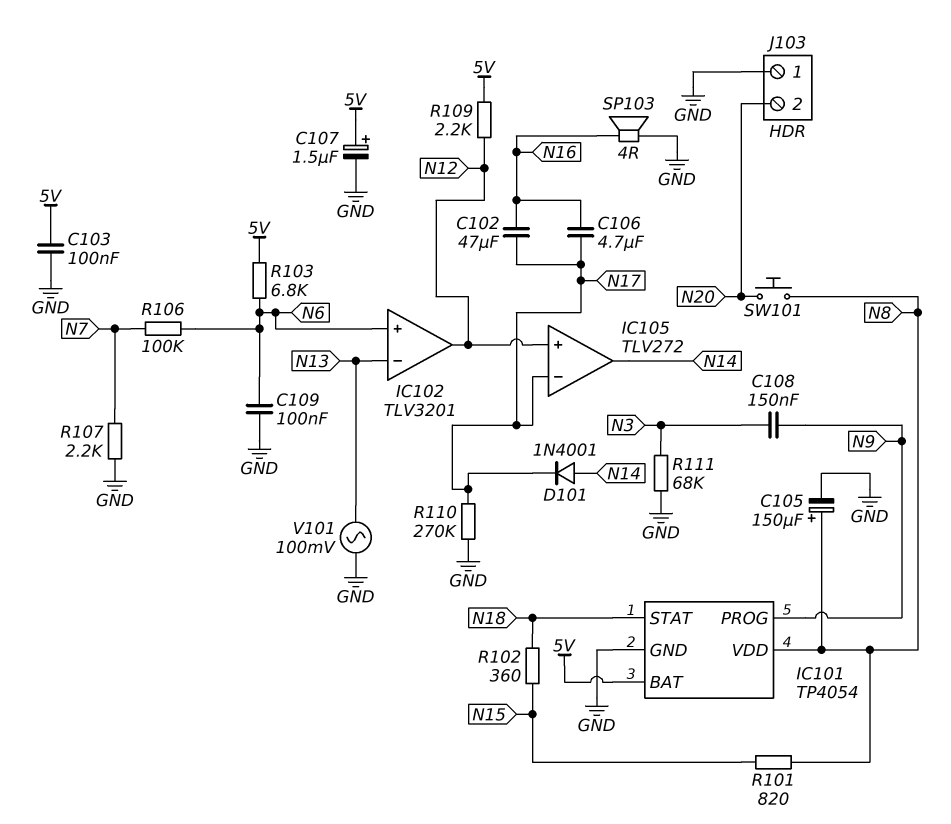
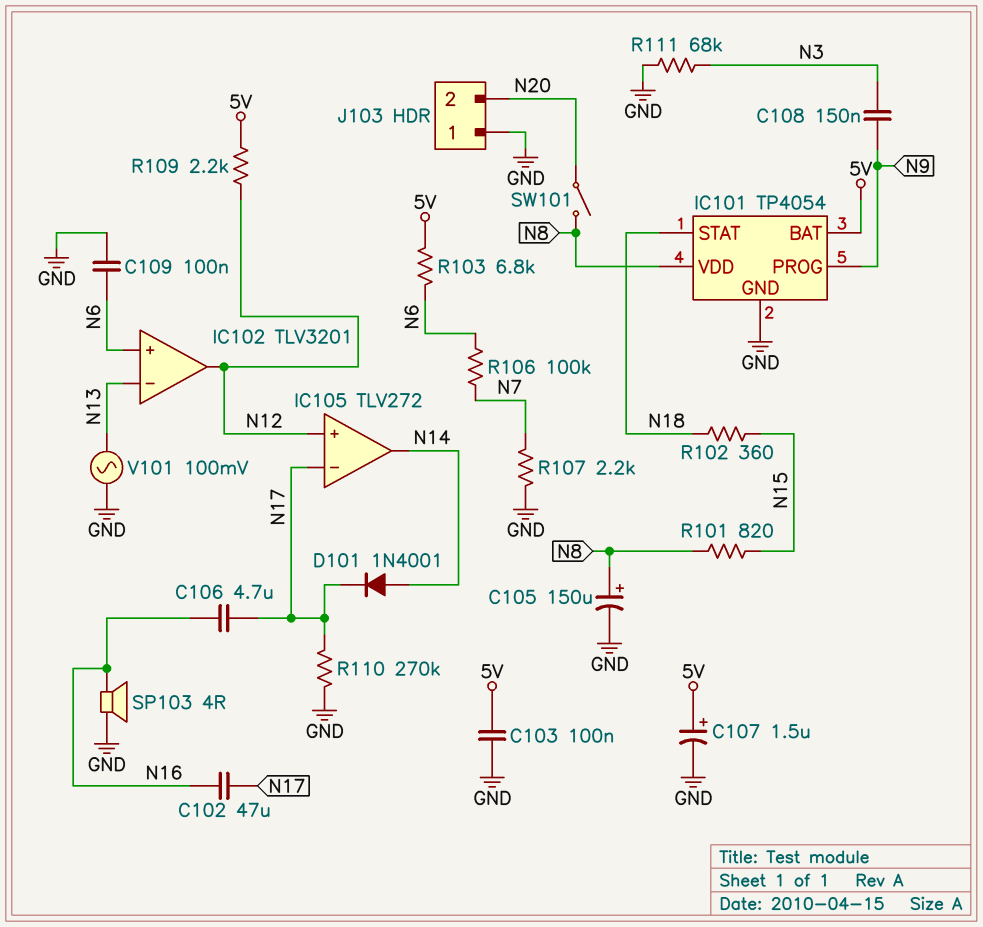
SW101: button (N8, N20) -> switch (N8, N20)

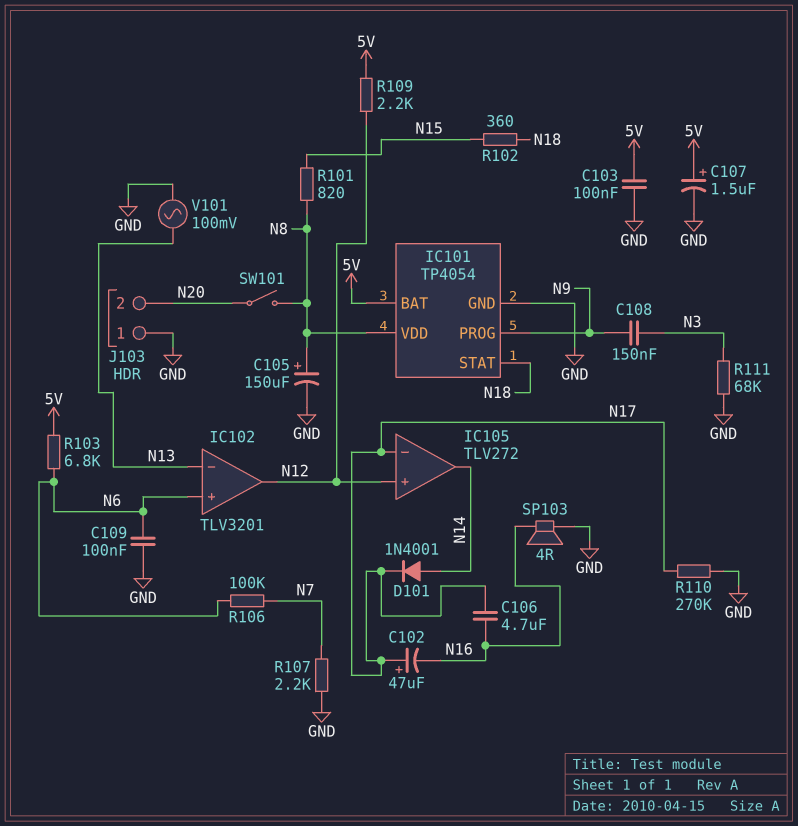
C102: 47uF (N16, N17) -> 47uF (plus N17, minus N16)

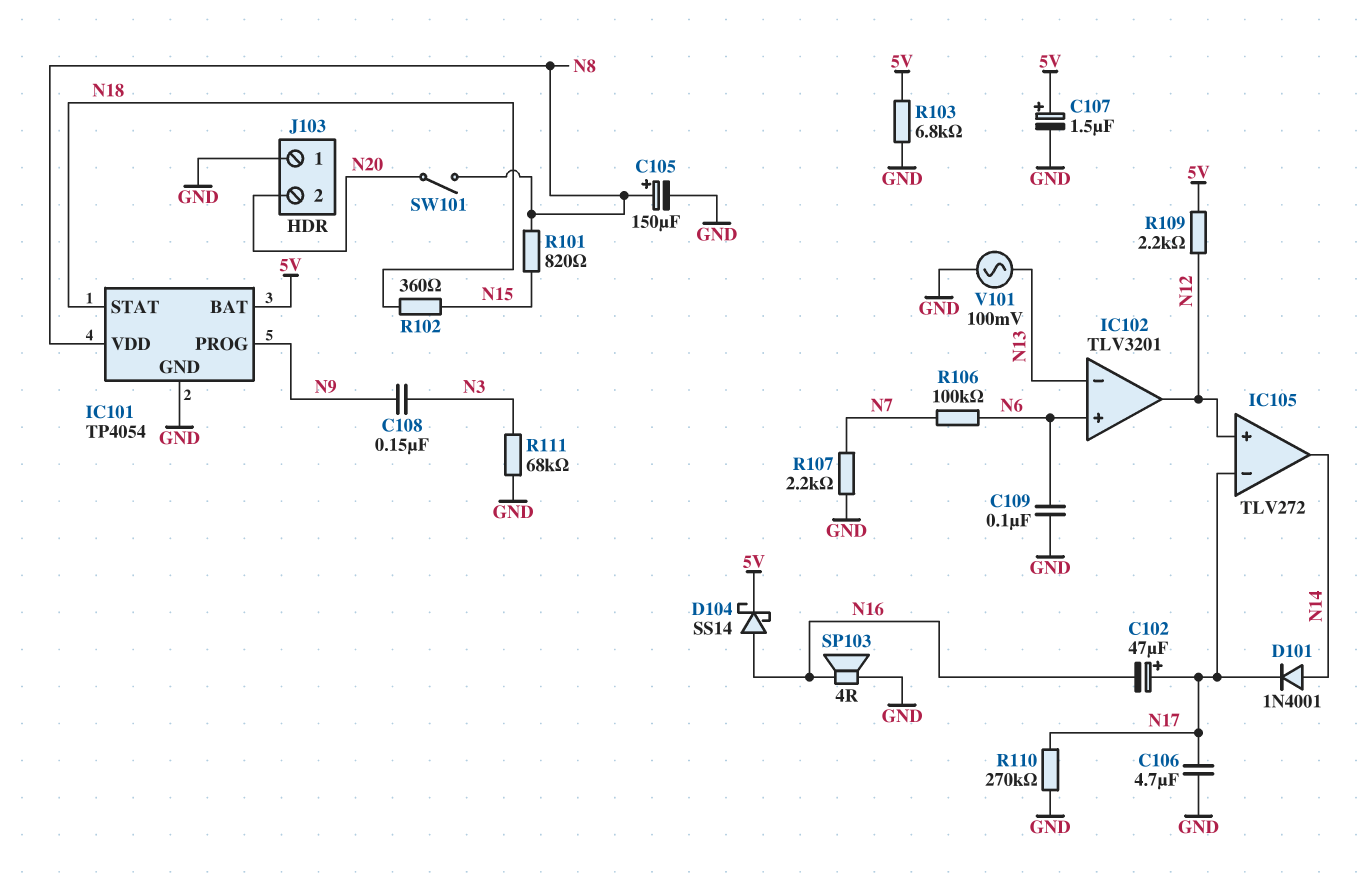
C103: 100nF (5V, GND) -> none
C106: 4.7uF (N16, N17) -> 4.7uF (GND, N17)
D104: none -> schottky SS14 (A N16, K 5V)
R103: 6.8k (5V, N6) -> 6.8k (5V, GND)

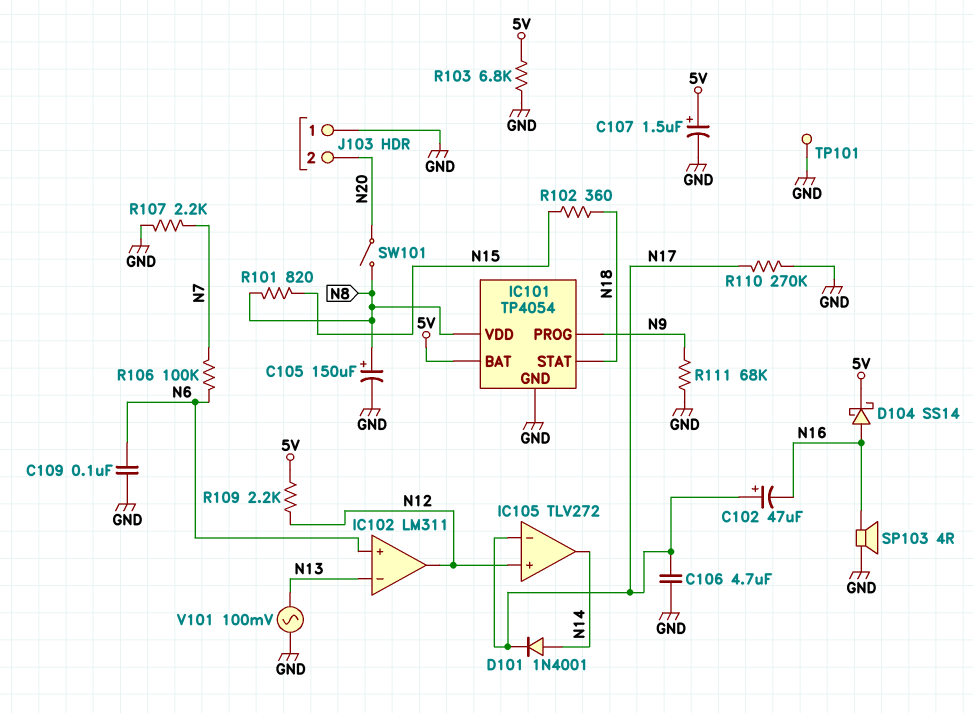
C108: 150nF (N3, N9) -> none
IC102: TLV3201 -> LM311
R111: 68k (GND, N3) -> 68k (GND, N9)
TP101: none -> test point (GND)

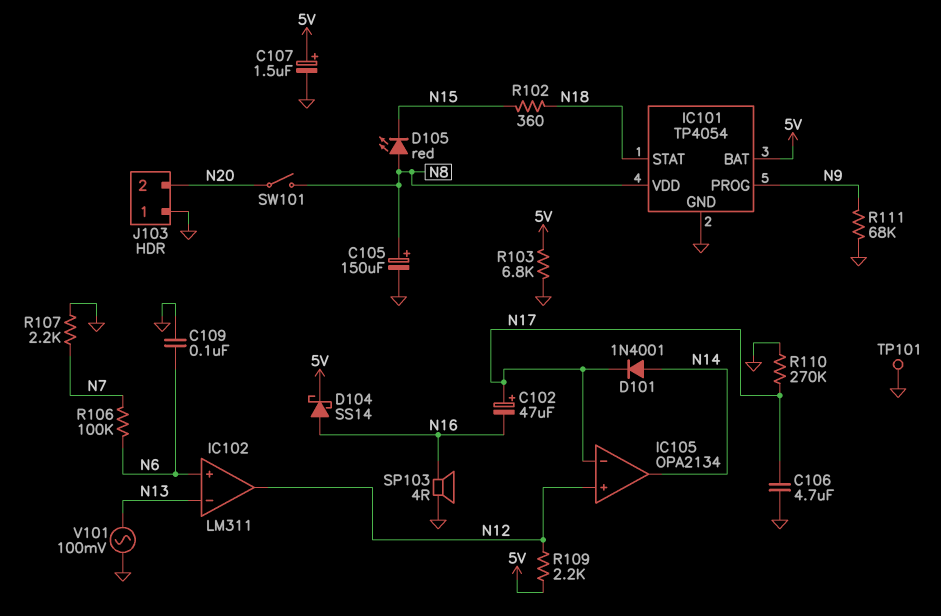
D105: none -> LED red (A N8, K N15)
IC105: TLV272 -> OPA2134
R101: 820 (N8, N15) -> none

